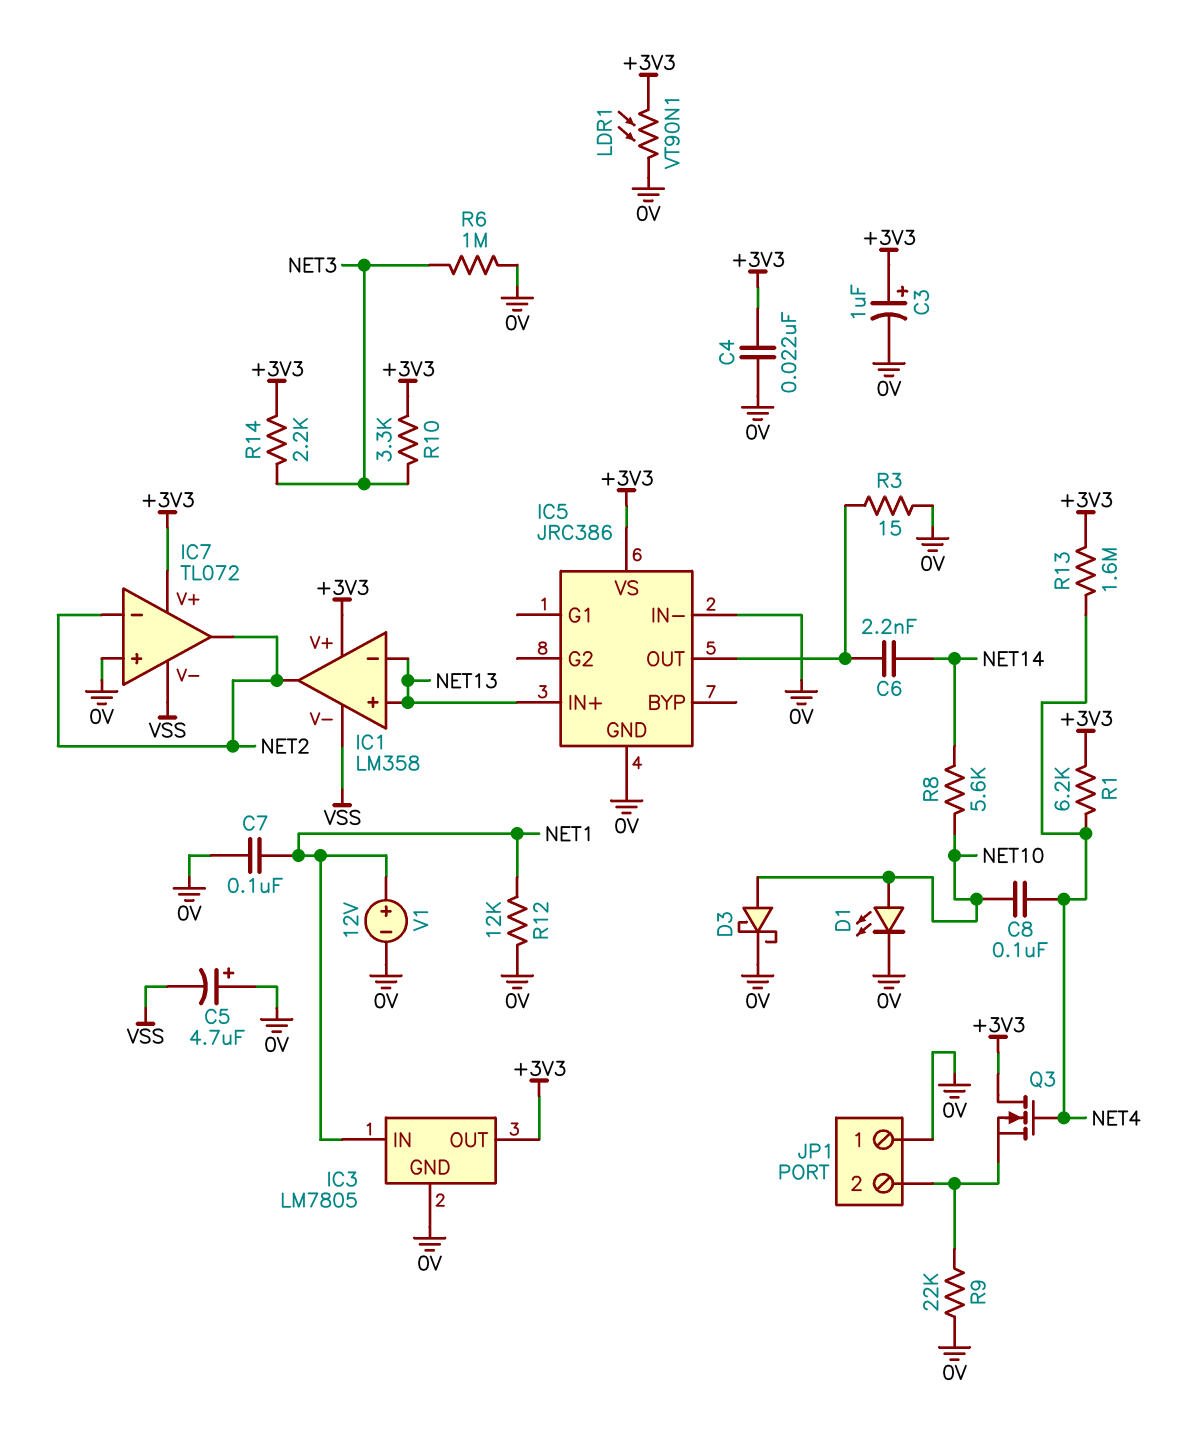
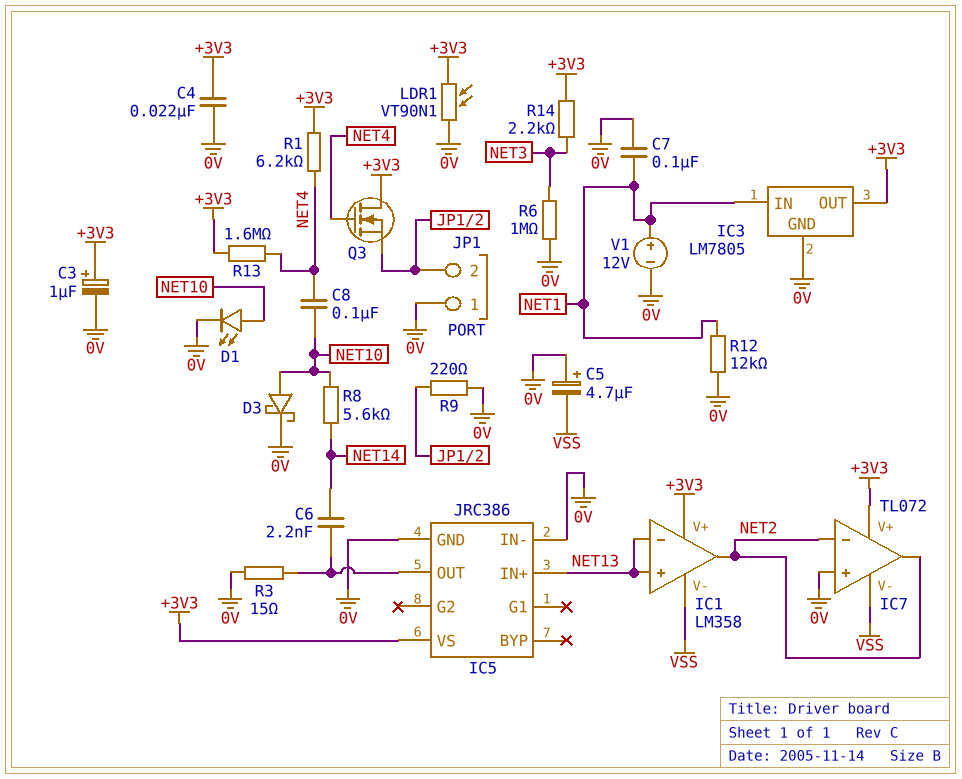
R9: 22k (0V, JP1/2) -> 220 (0V, JP1/2)
R10: 3.3k (+3V3, NET3) -> none

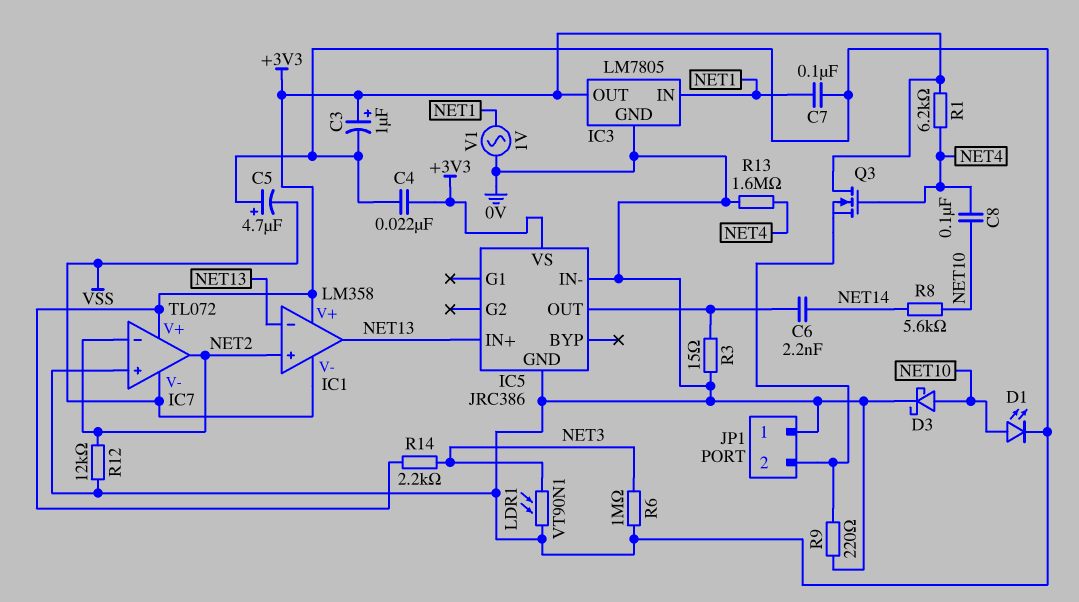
IC1 pin in+: NET13 -> NET2
IC1 pin out: NET2 -> NET13
LDR1: VT90N1 (+3V3, 0V) -> VT90N1 (0V, NET3)
R12: 12k (0V, NET1) -> 12k (0V, NET2)
R13: 1.6M (+3V3, NET4) -> 1.6M (0V, NET4)
V1: 12V (plus NET1, minus 0V) -> AC 1V (0V, NET1)

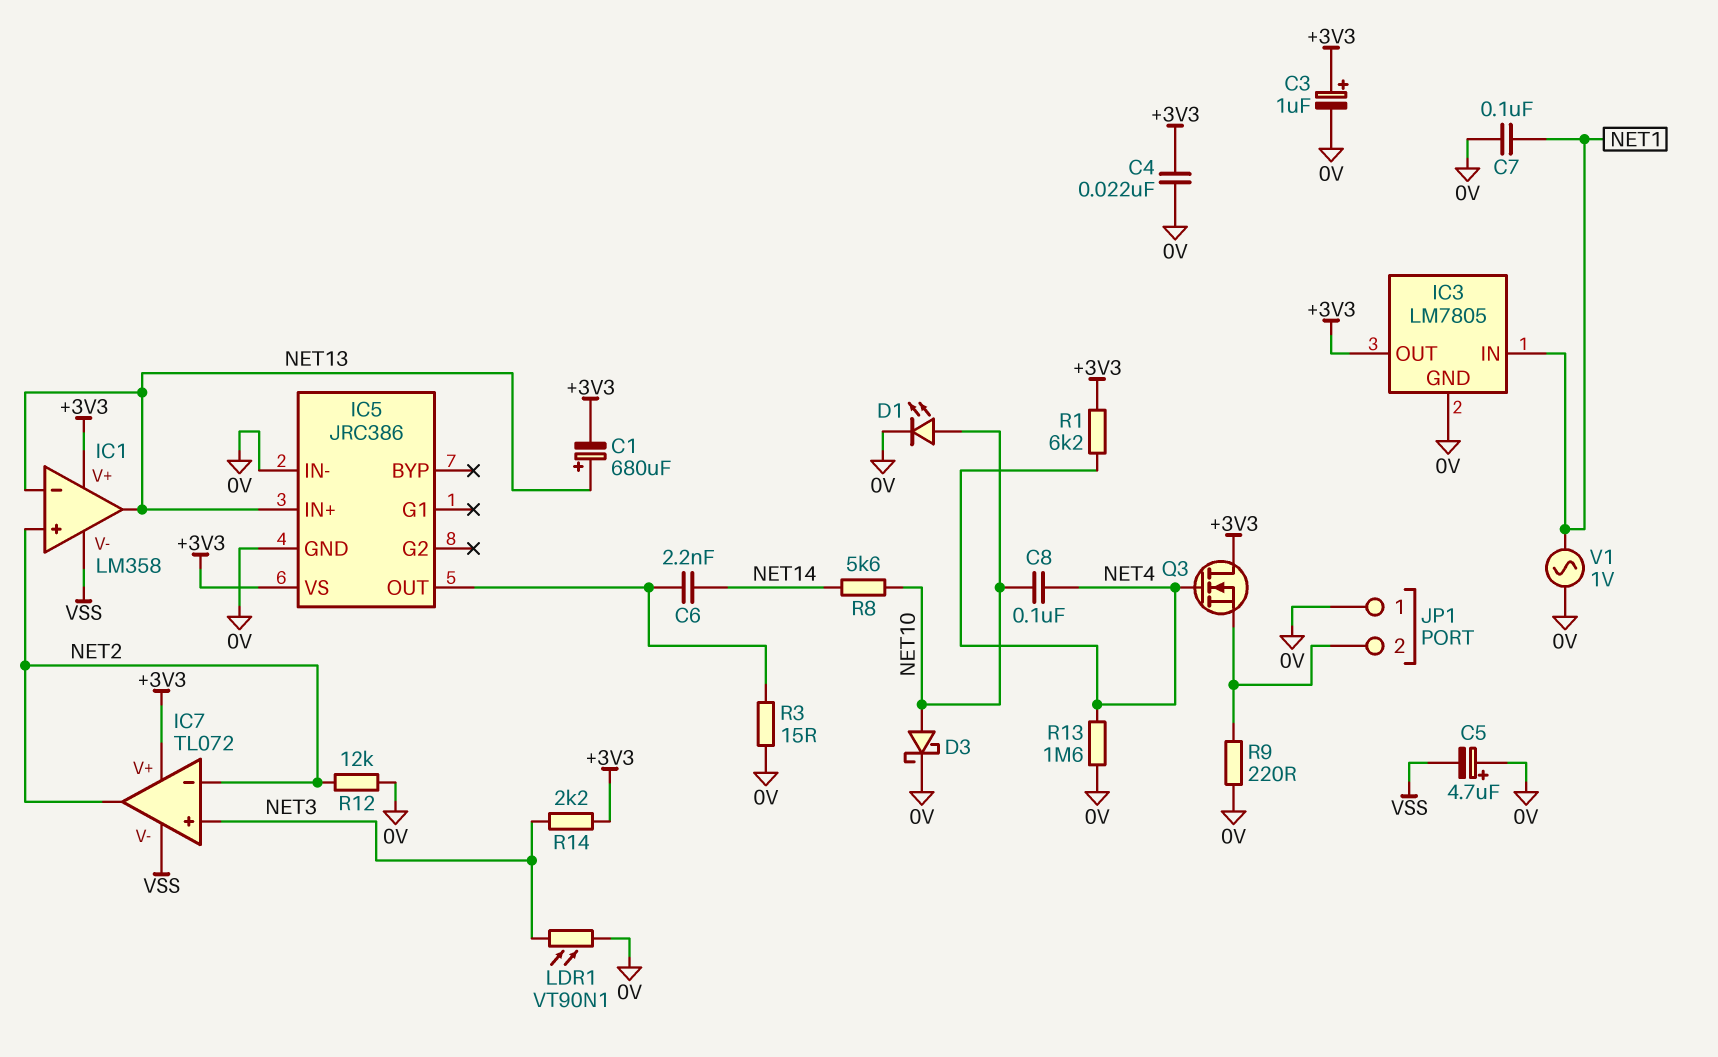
C1: none -> 680uF (plus NET13, minus +3V3)
IC7 pin in+: 0V -> NET3
R6: 1M (0V, NET3) -> none

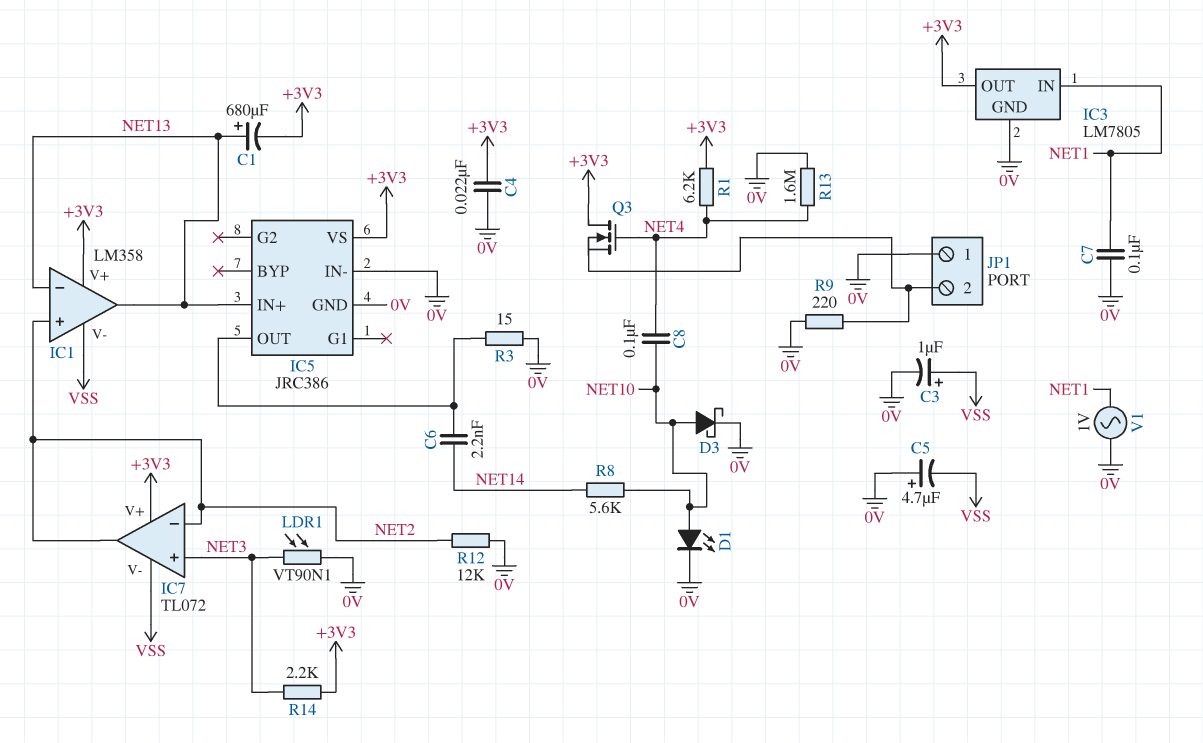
C3: 1uF (plus +3V3, minus 0V) -> 1uF (plus VSS, minus 0V)

